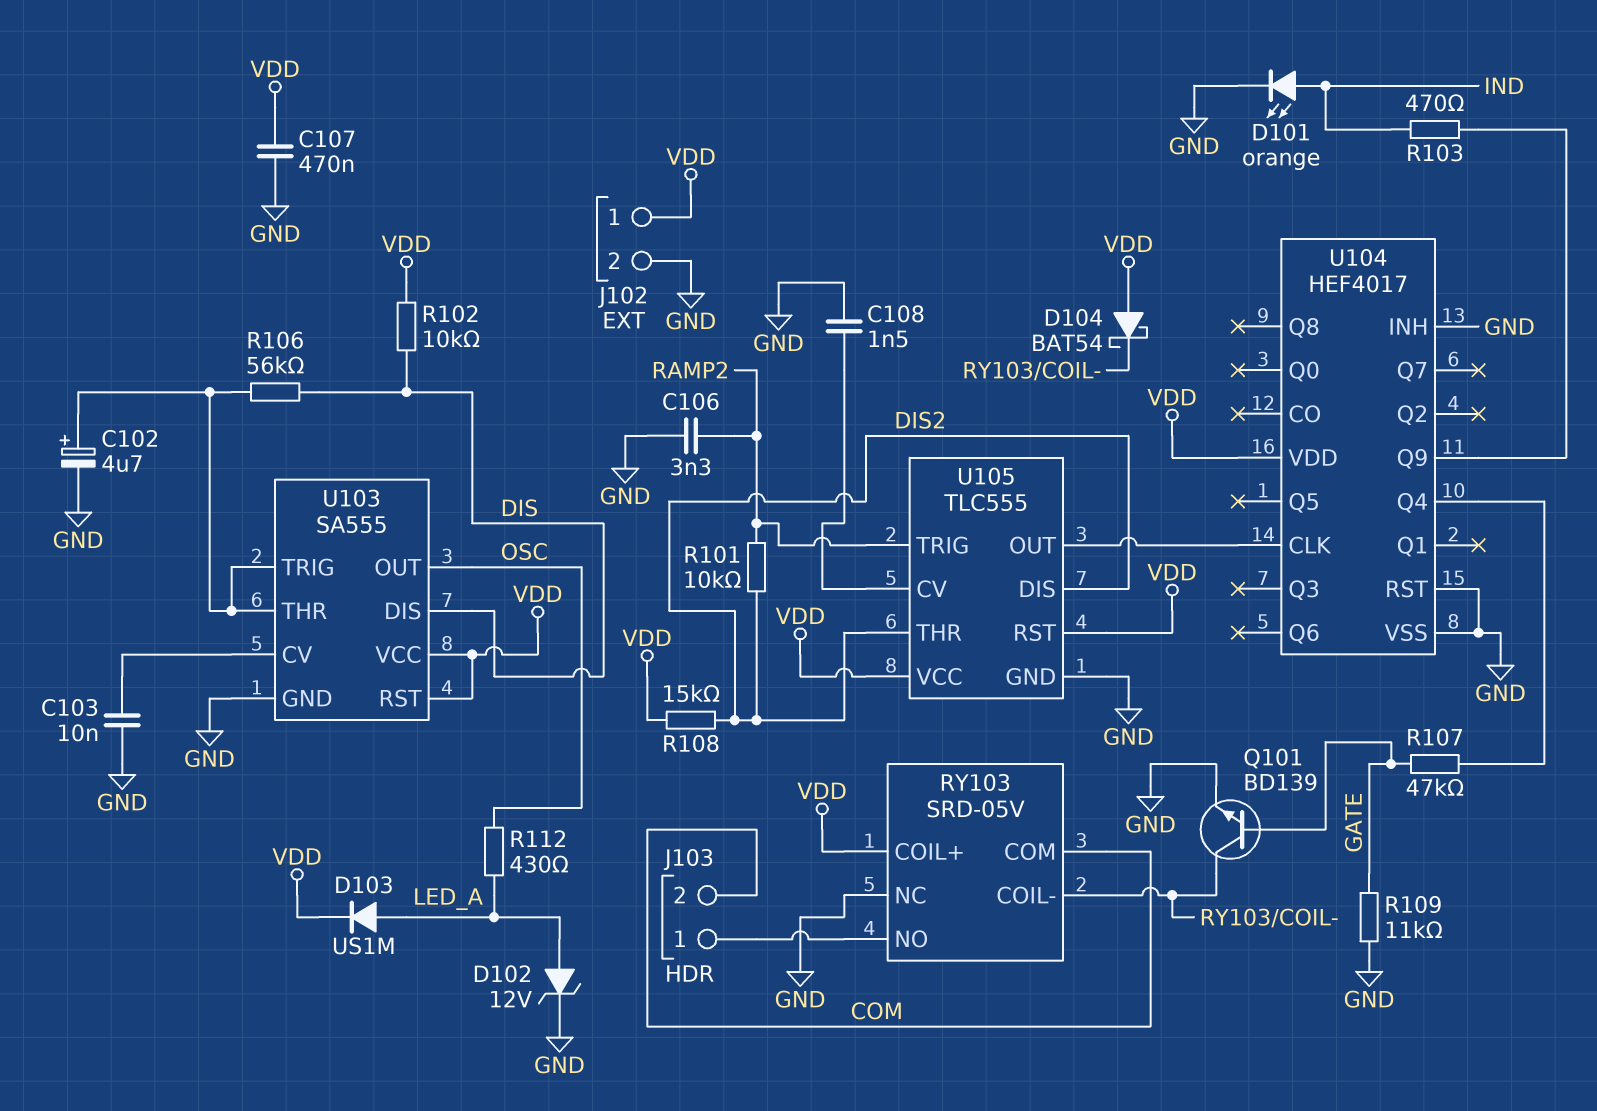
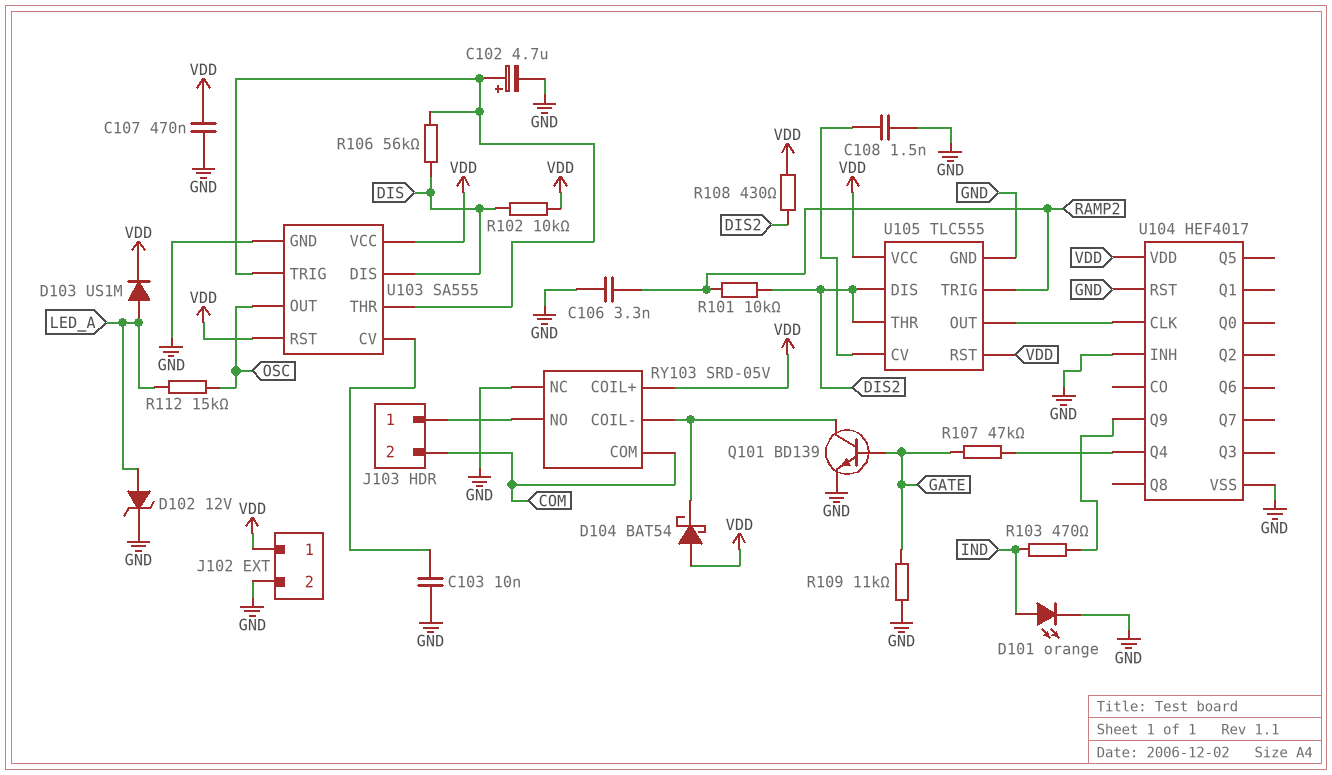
R108: 15k (DIS2, VDD) -> 430 (DIS2, VDD)
R112: 430 (LED_A, OSC) -> 15k (LED_A, OSC)

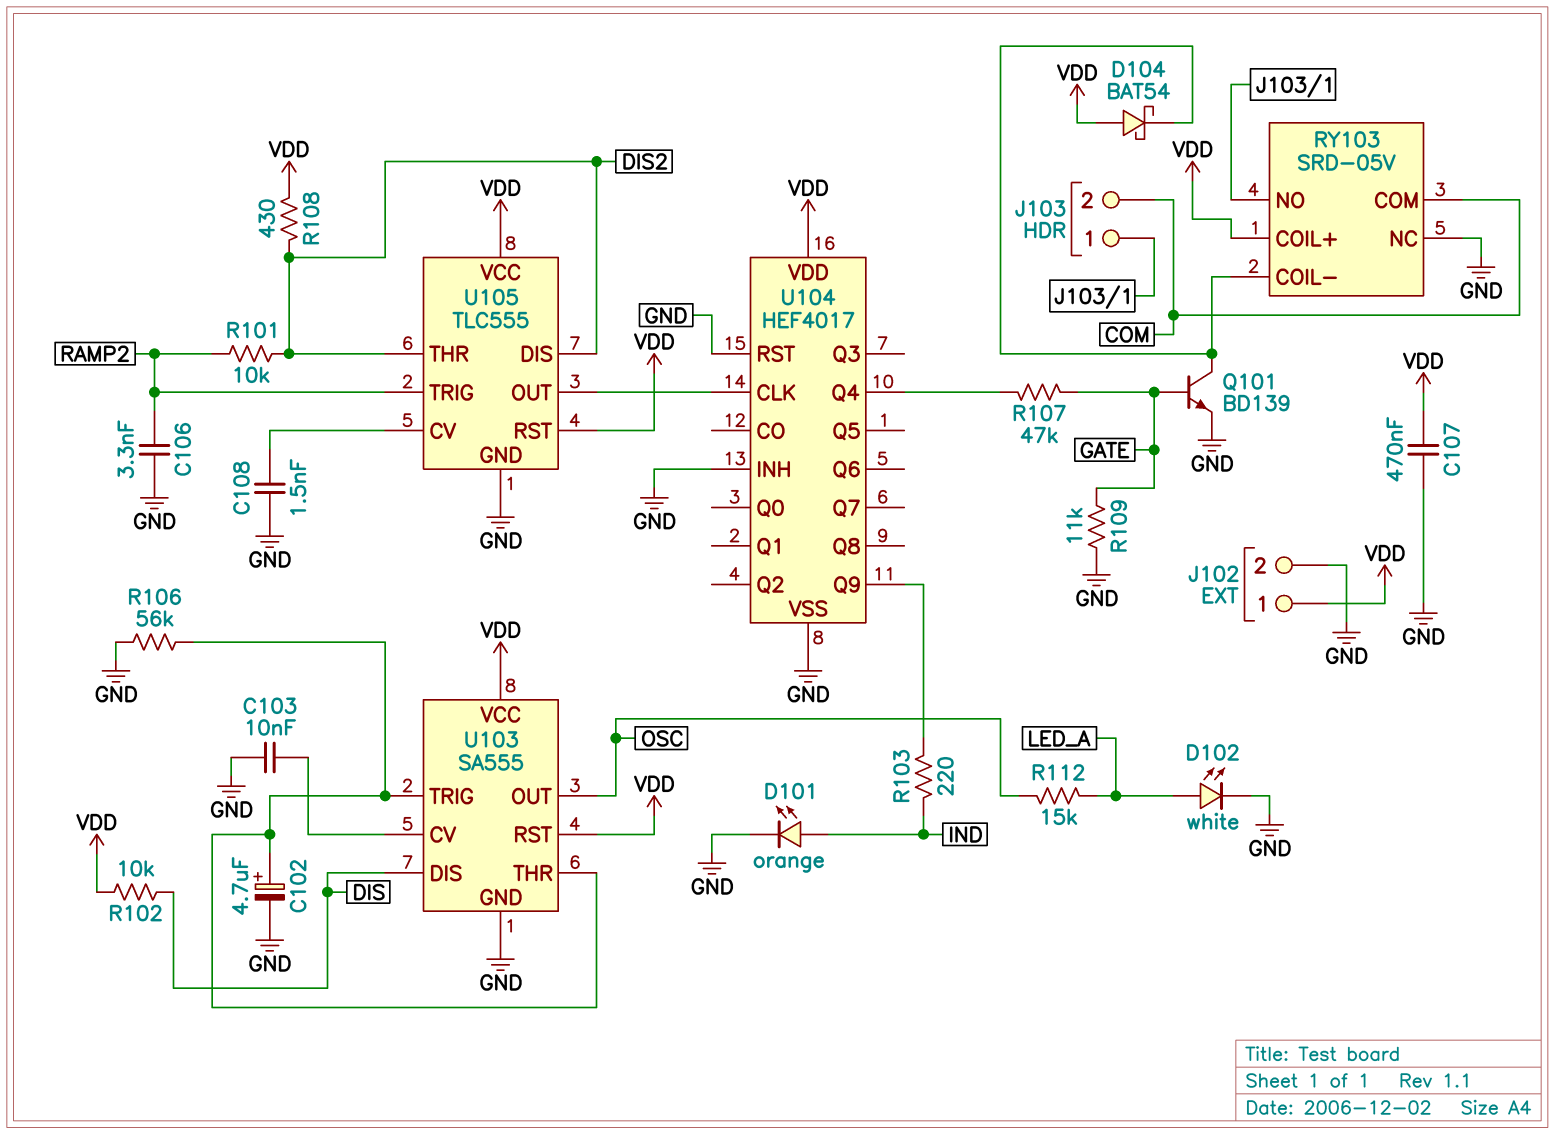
D102: zener 12V (A LED_A, K GND) -> LED white (A LED_A, K GND)
D103: diode US1M (A LED_A, K VDD) -> none
R103: 470 (IND, U104/Q9) -> 220 (IND, U104/Q9)
R106: 56k (DIS, U103/THR) -> 56k (GND, U103/THR)

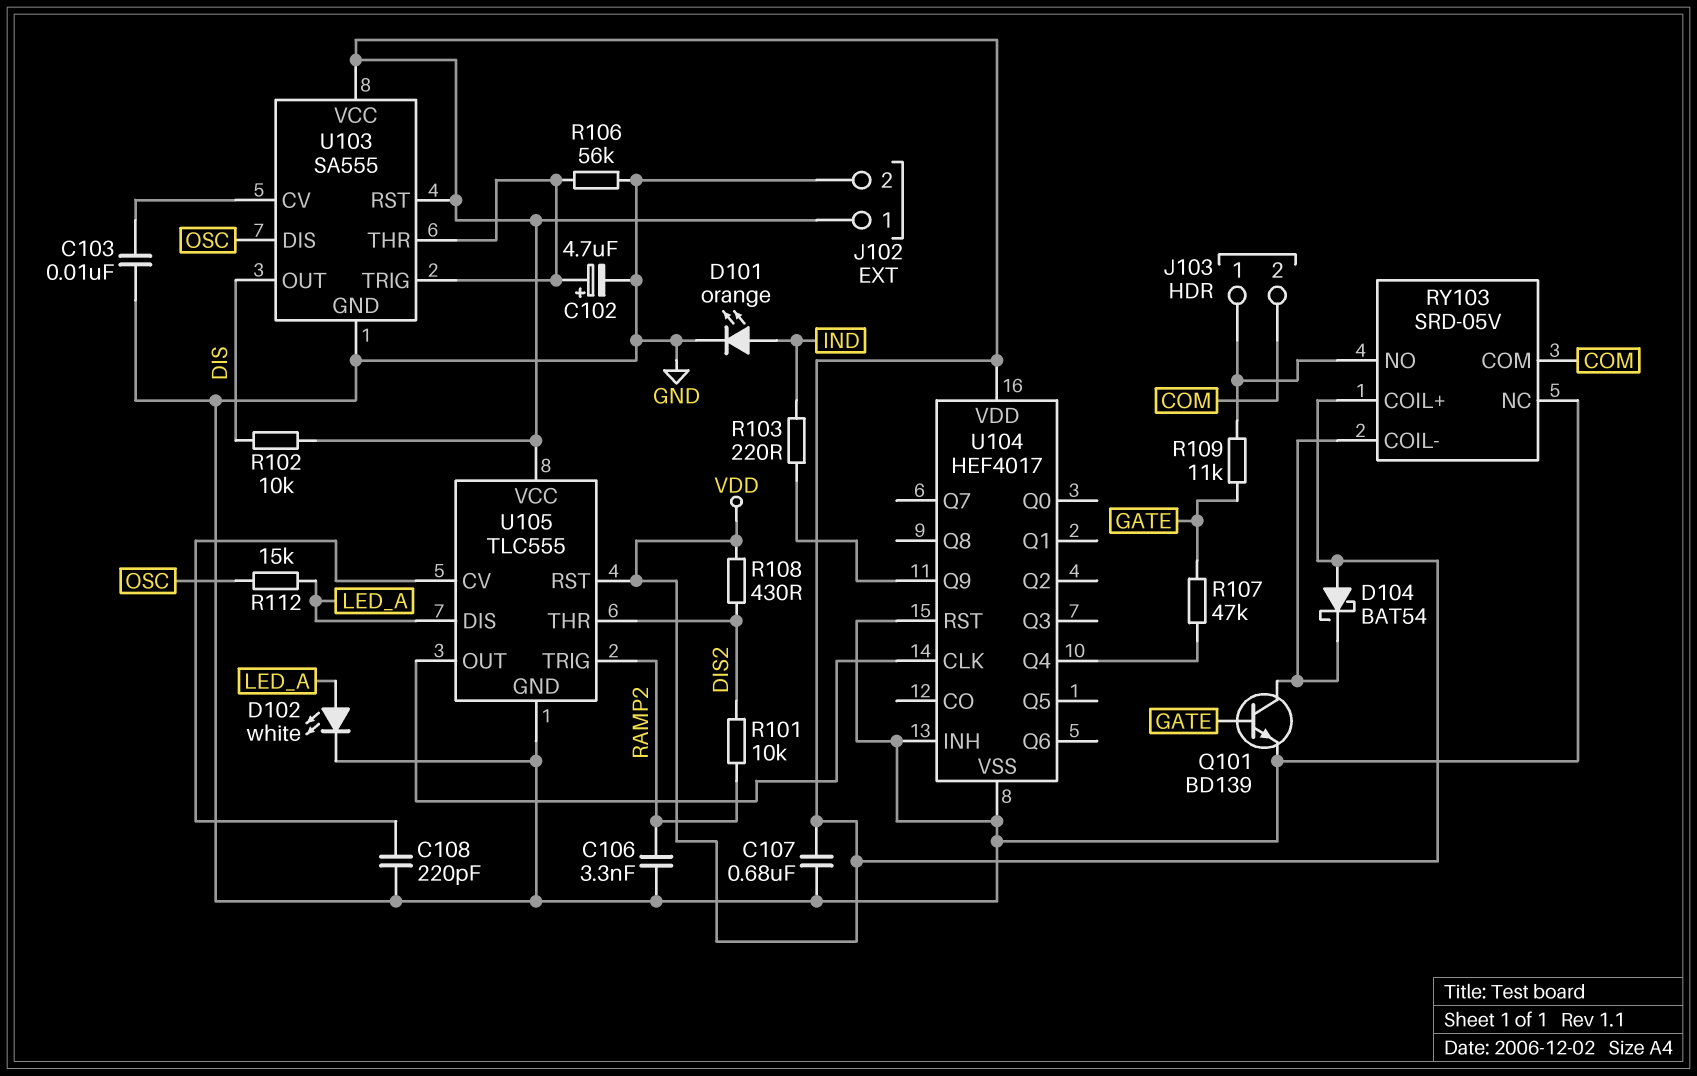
C107: 470nF (GND, VDD) -> 680nF (GND, VDD)
C108: 1.5nF (GND, U105/CV) -> 220pF (GND, U105/CV)
R109: 11k (GATE, GND) -> 11k (GATE, J103/1)
U103 pin DIS: DIS -> OSC
U103 pin OUT: OSC -> DIS
U105 pin DIS: DIS2 -> LED_A

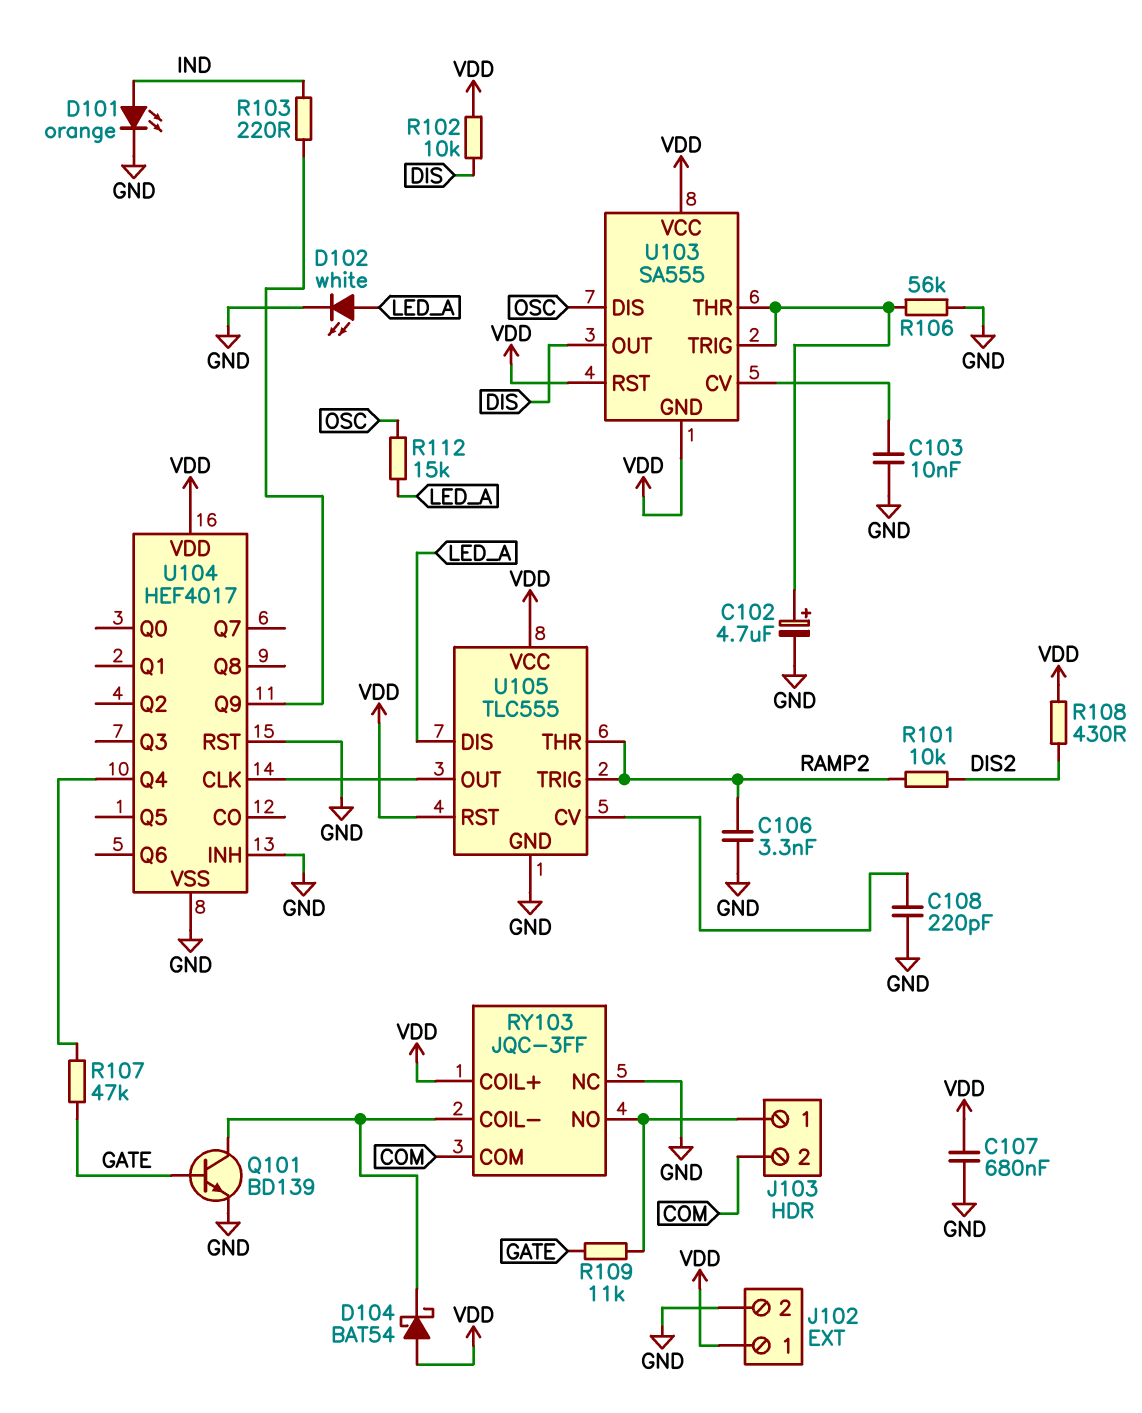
RY103: SRD-05V -> JQC-3FF
U103 pin GND: GND -> VDD
U105 pin THR: DIS2 -> RAMP2

